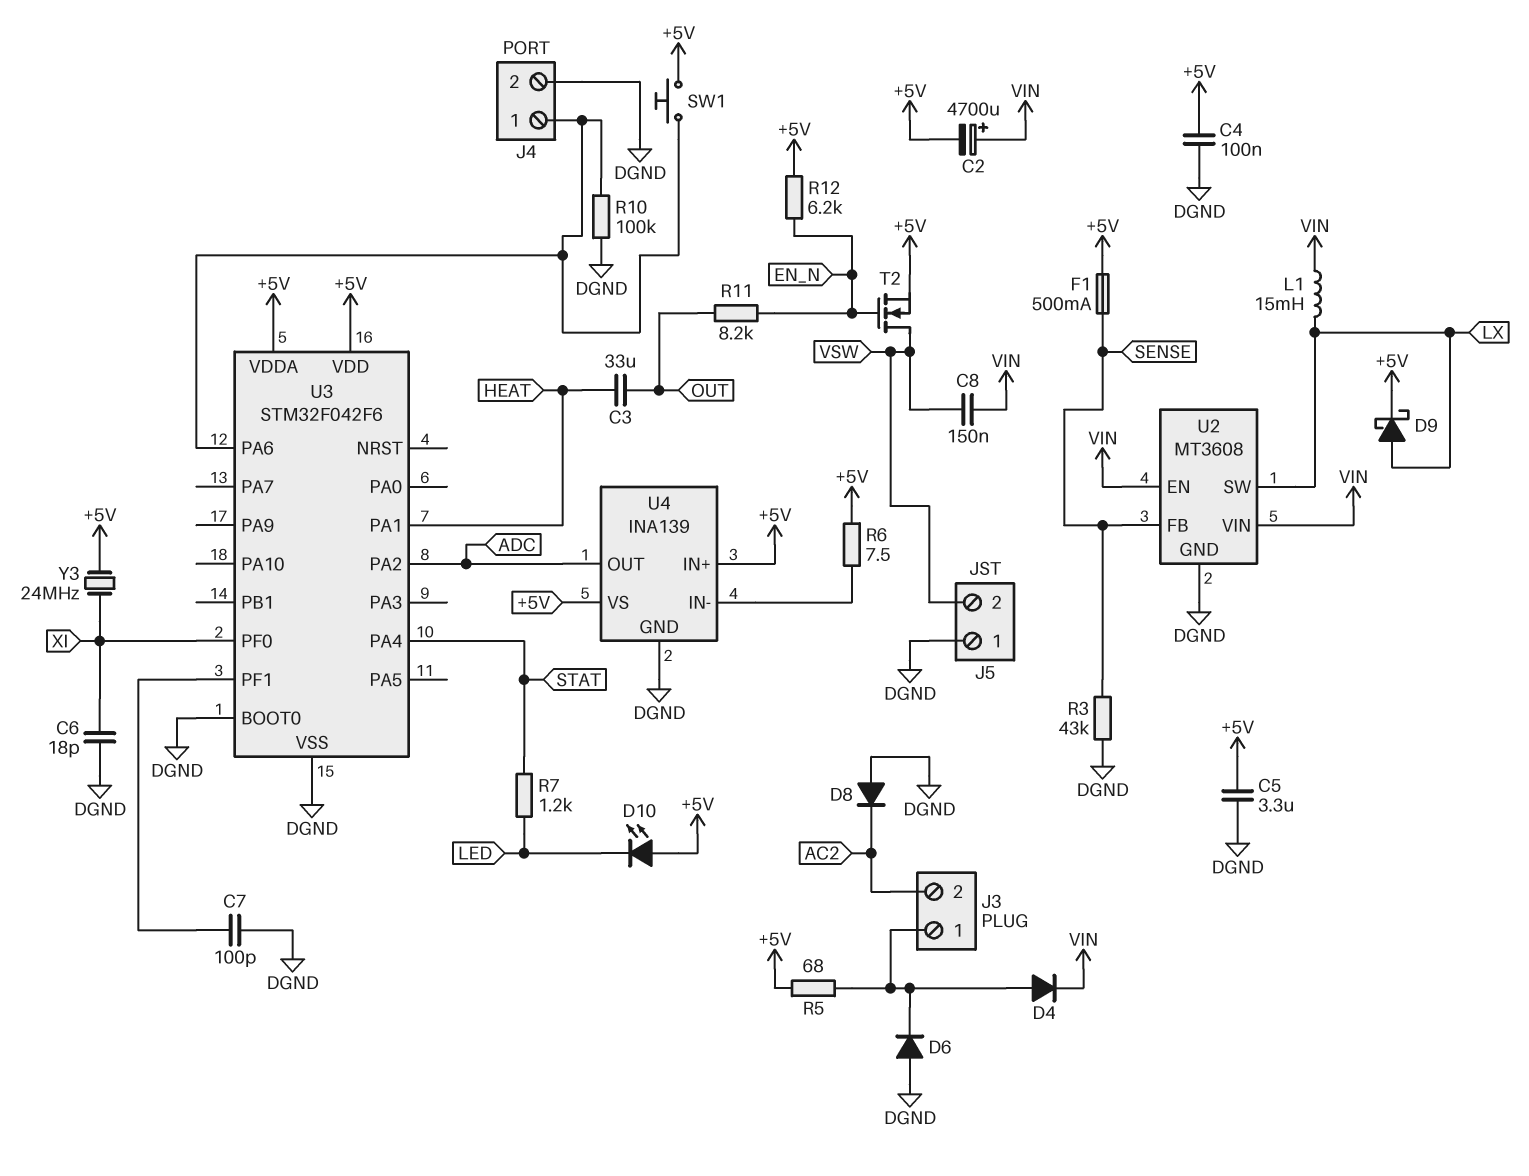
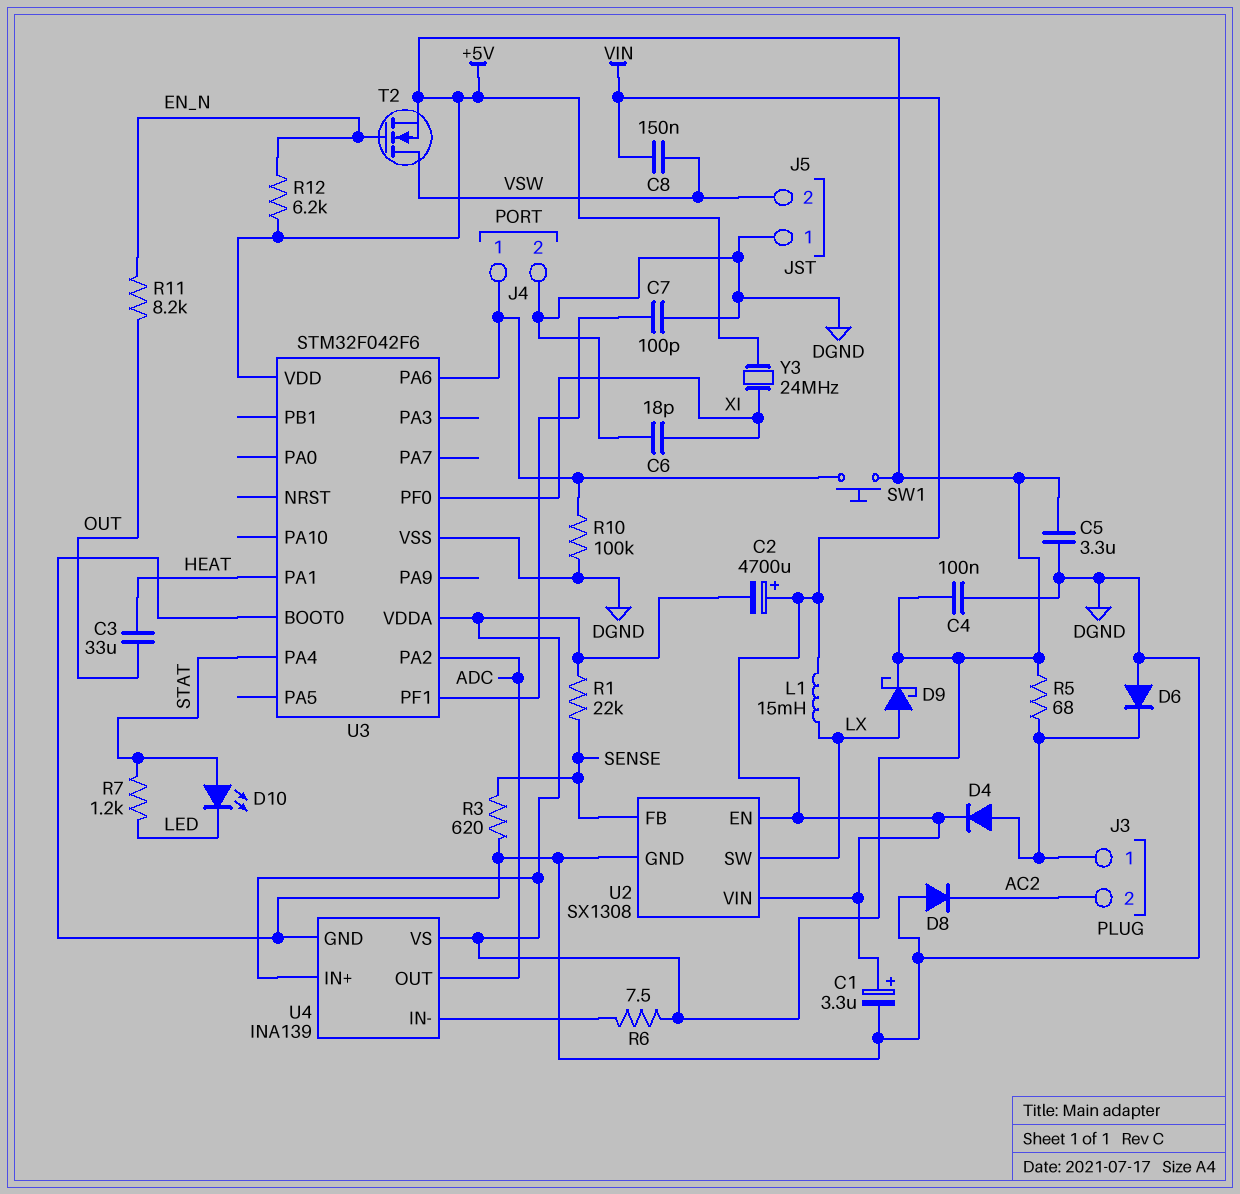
C1: none -> 3.3uF (plus VIN, minus DGND)
D10: LED (A +5V, K LED) -> LED (A STAT, K LED)
F1: 500mA (+5V, SENSE) -> none
R1: none -> 22k (+5V, SENSE)
R3: 43k (DGND, SENSE) -> 620 (DGND, SENSE)
U2: MT3608 -> SX1308

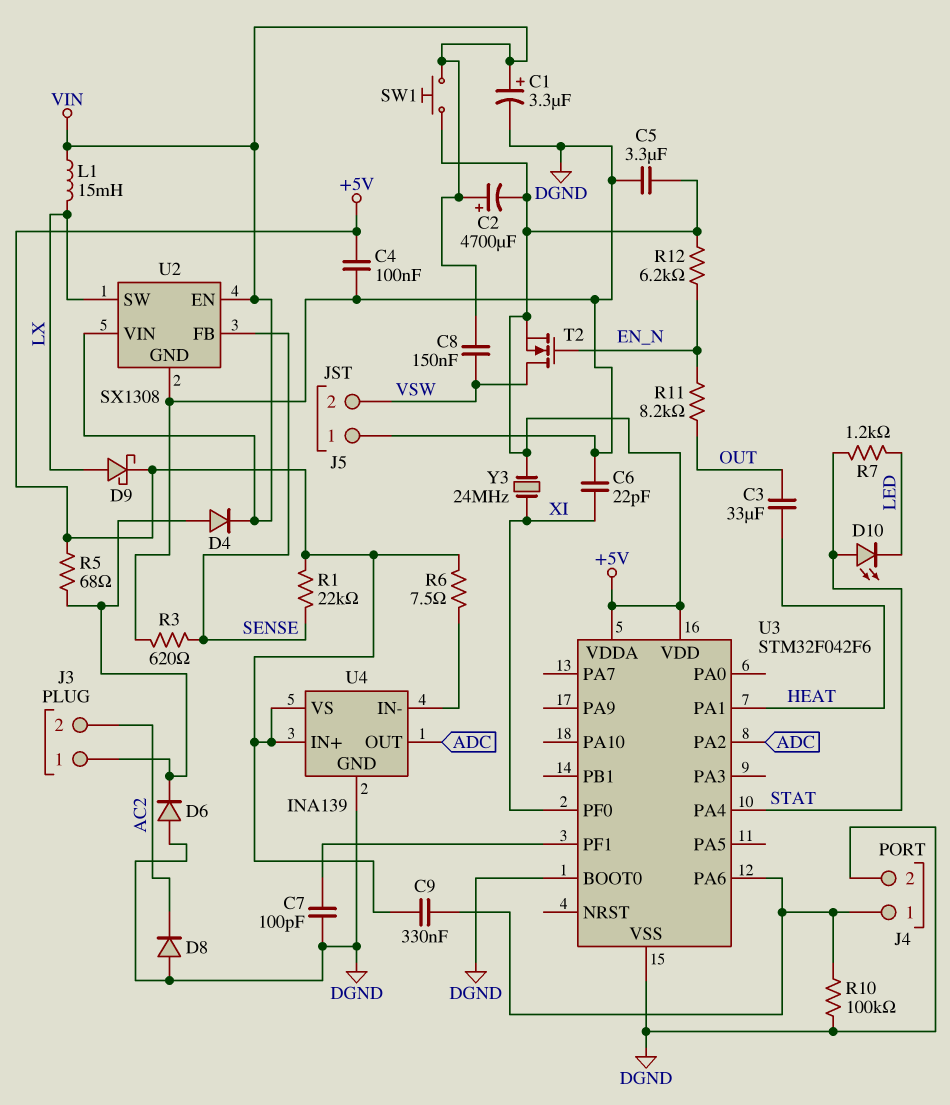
C6: 18pF (DGND, XI) -> 22pF (DGND, XI)
C9: none -> 330nF (+5V, J4/1)
SW1: button (+5V, J4/1) -> button (+5V, VIN)

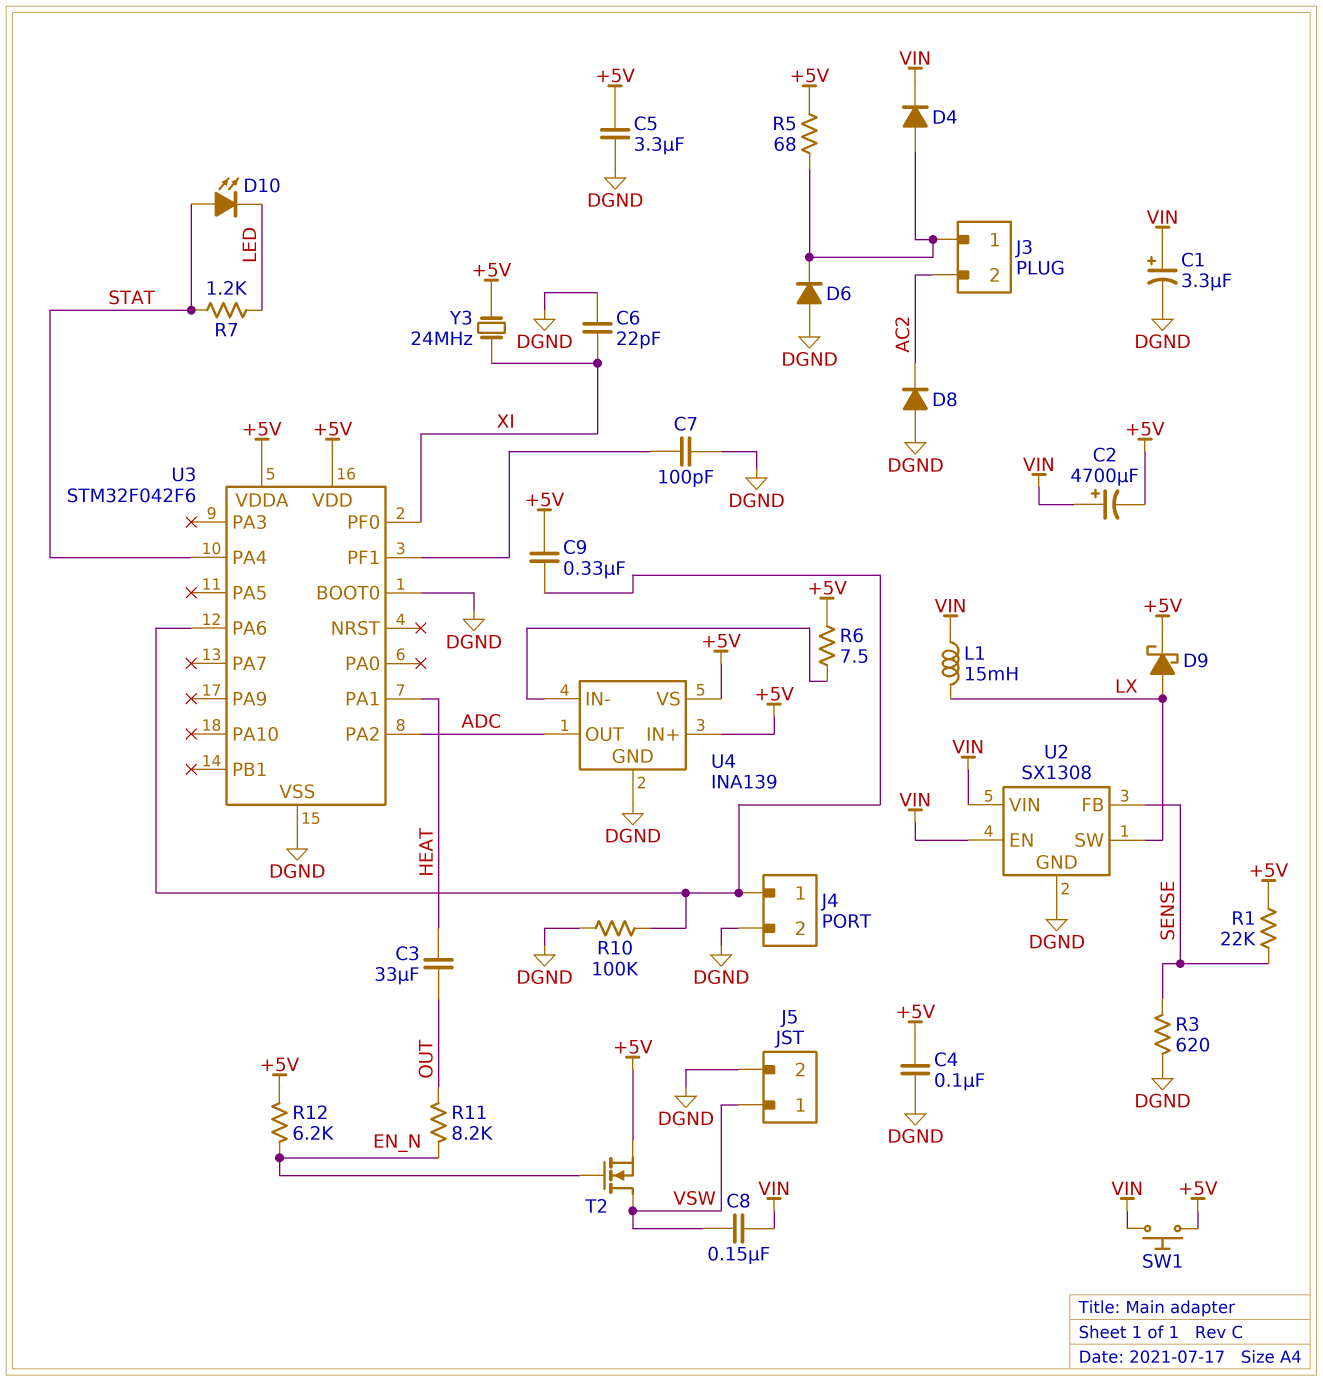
J5 pin 1: DGND -> VSW
J5 pin 2: VSW -> DGND

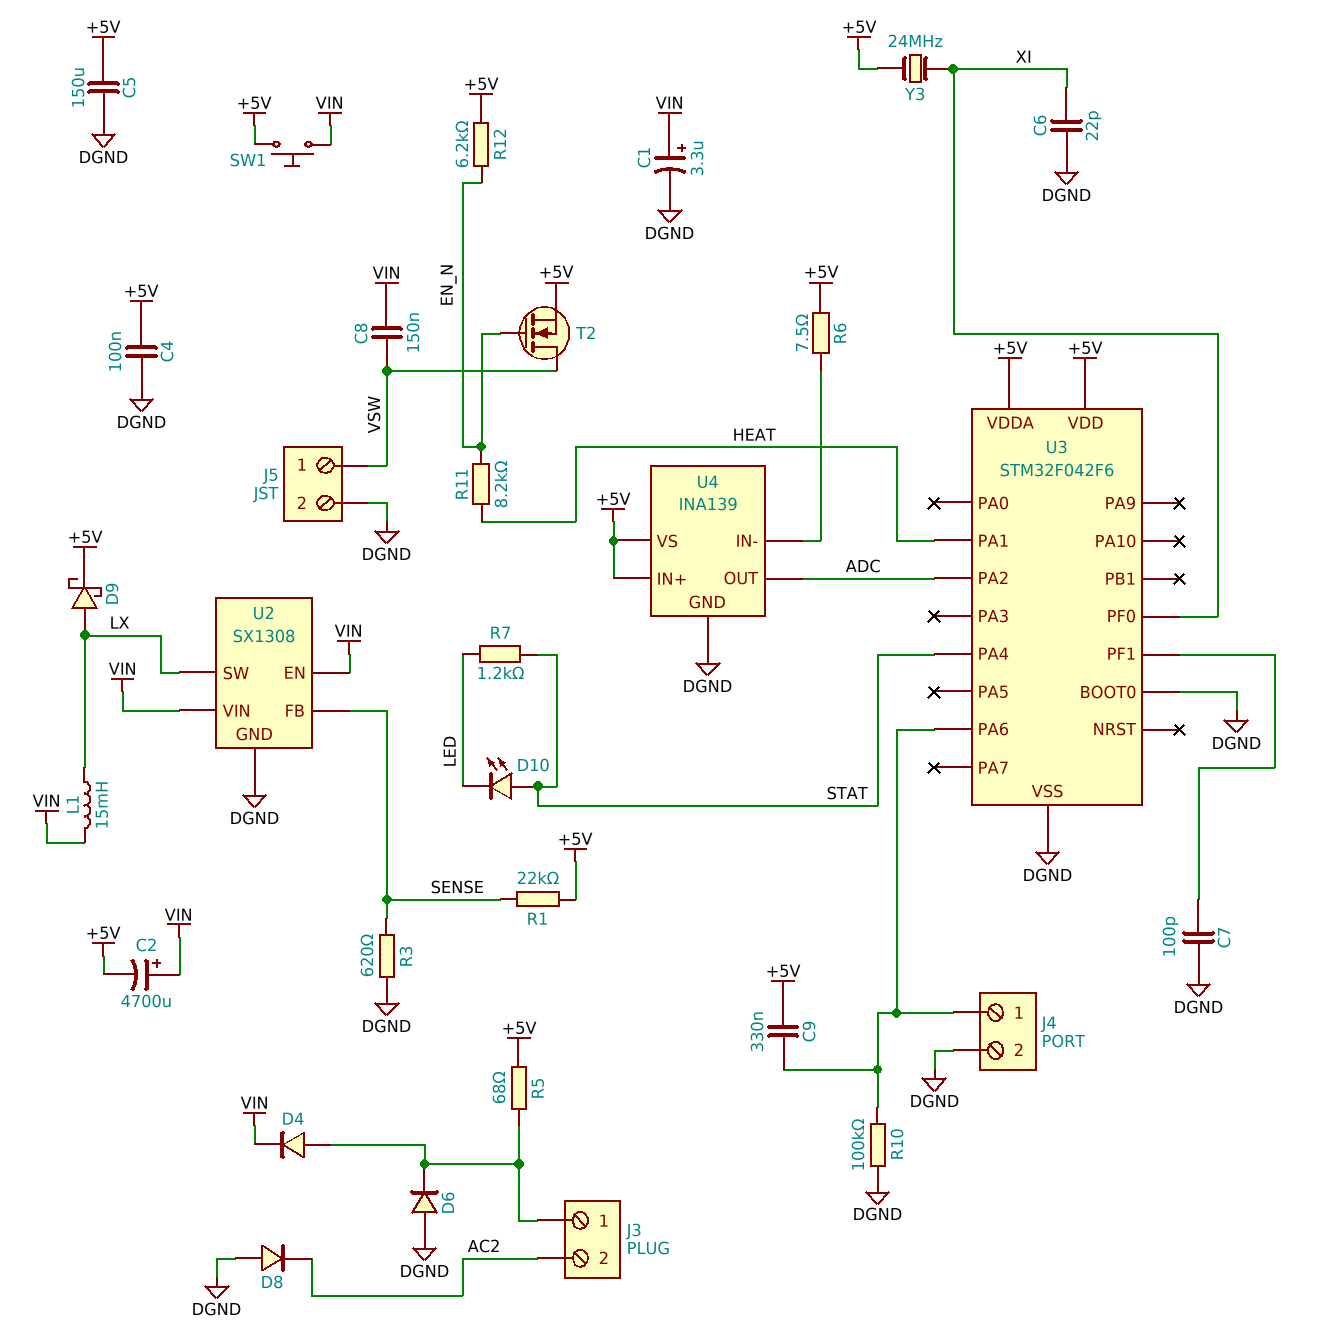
C3: 33uF (HEAT, OUT) -> none
C5: 3.3uF (+5V, DGND) -> 150uF (+5V, DGND)
R11: 8.2k (EN_N, OUT) -> 8.2k (EN_N, HEAT)

